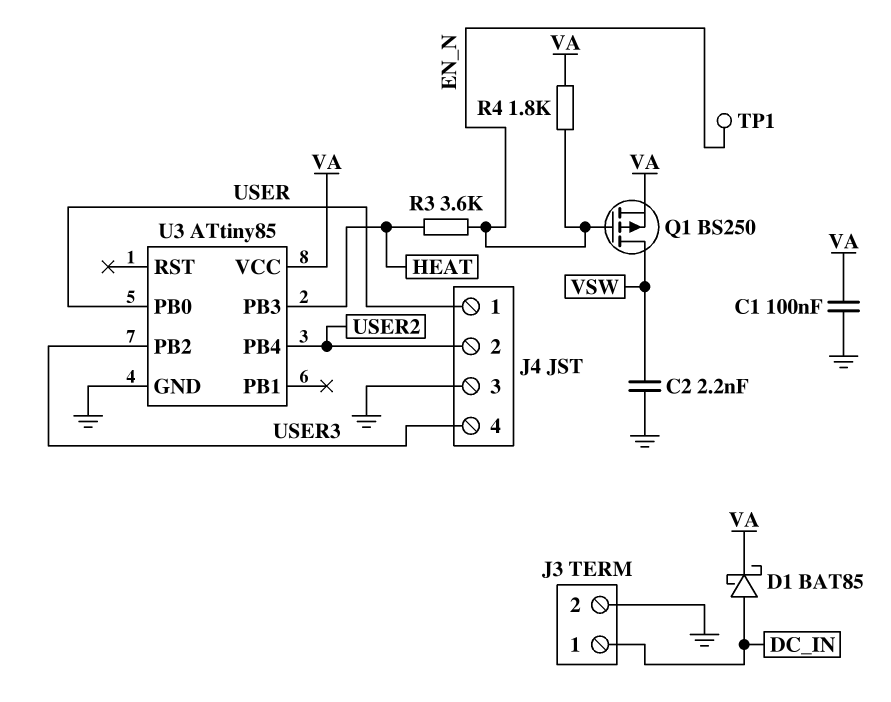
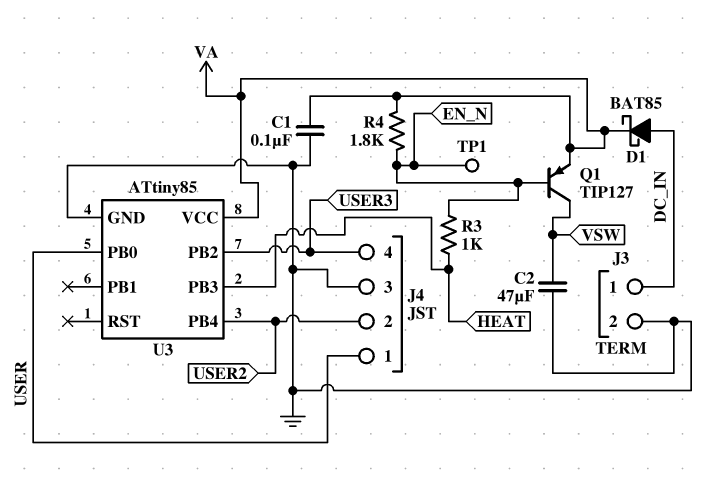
C2: 2.2nF (GND, VSW) -> 47uF (GND, VSW)
Q1: PMOS BS250 (G EN_N, D VSW, S VA) -> PNP TIP127 (B EN_N, C VSW, E VA)
R3: 3.6k (EN_N, HEAT) -> 1k (EN_N, HEAT)

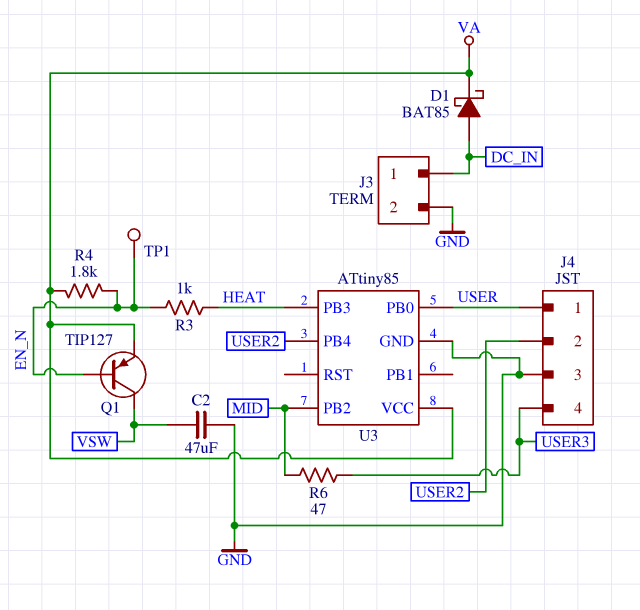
C1: 100nF (GND, VA) -> none
R6: none -> 47 (MID, USER3)
U3 pin PB2: USER3 -> MID

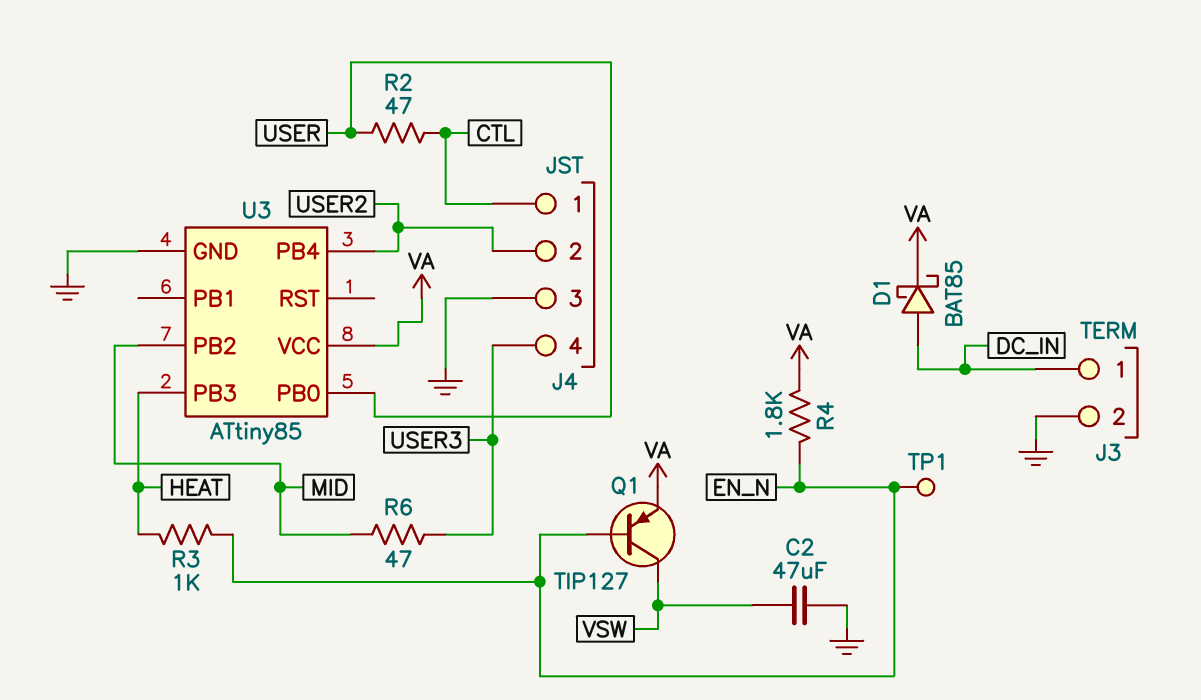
J4 pin 1: USER -> CTL
R2: none -> 47 (CTL, USER)

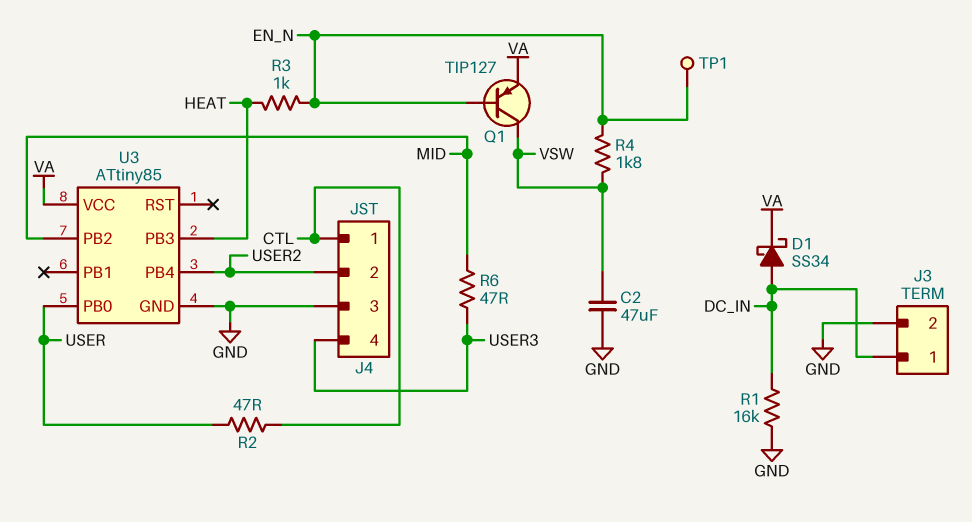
D1: schottky BAT85 (A DC_IN, K VA) -> schottky SS34 (A DC_IN, K VA)
R1: none -> 16k (DC_IN, GND)
R4: 1.8k (EN_N, VA) -> 1.8k (EN_N, VSW)

